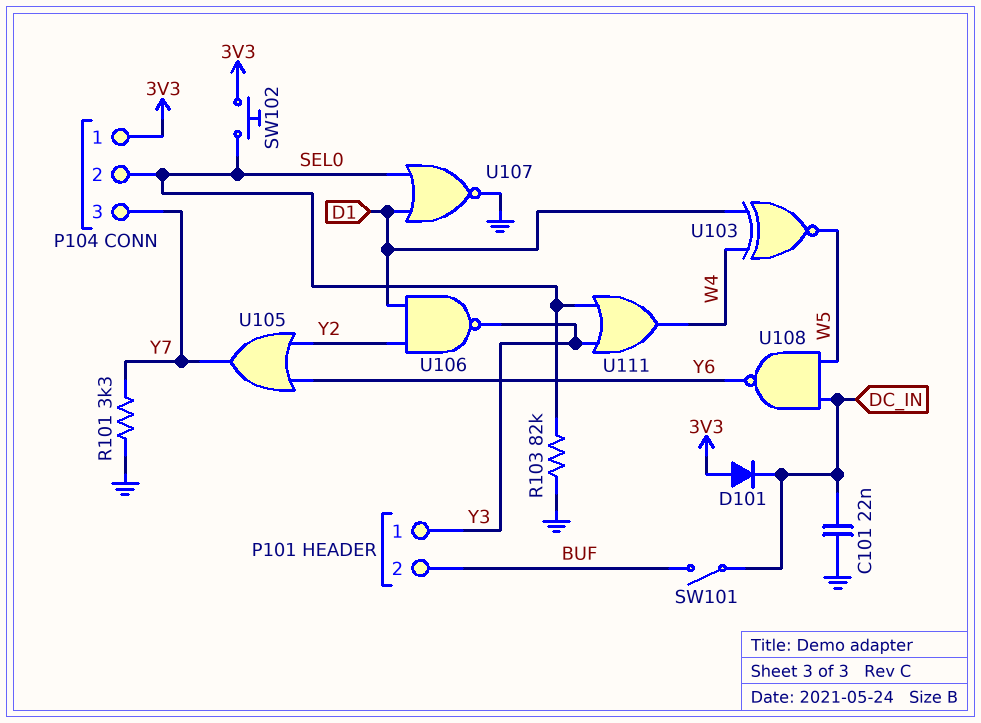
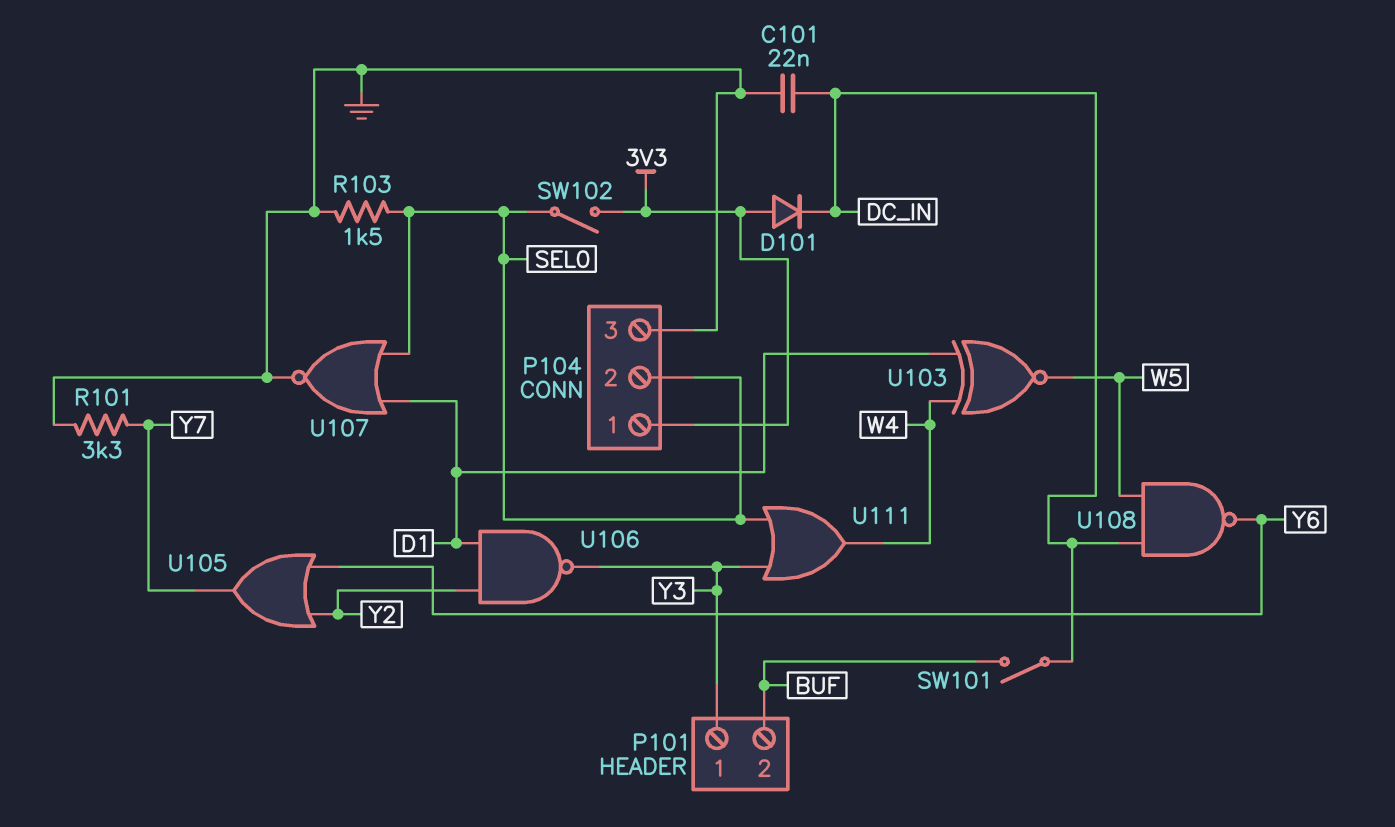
P104 pin 3: Y7 -> GND
R103: 82k (GND, SEL0) -> 1.5k (GND, SEL0)
SW102: button (3V3, SEL0) -> switch (3V3, SEL0)

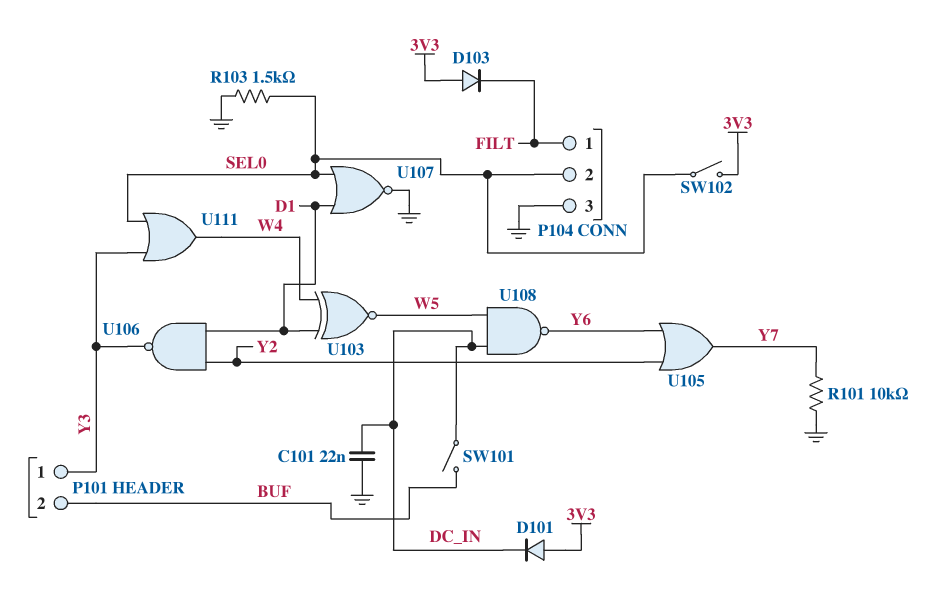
D103: none -> diode (A 3V3, K FILT)
P104 pin 1: 3V3 -> FILT
R101: 3.3k (GND, Y7) -> 10k (GND, Y7)

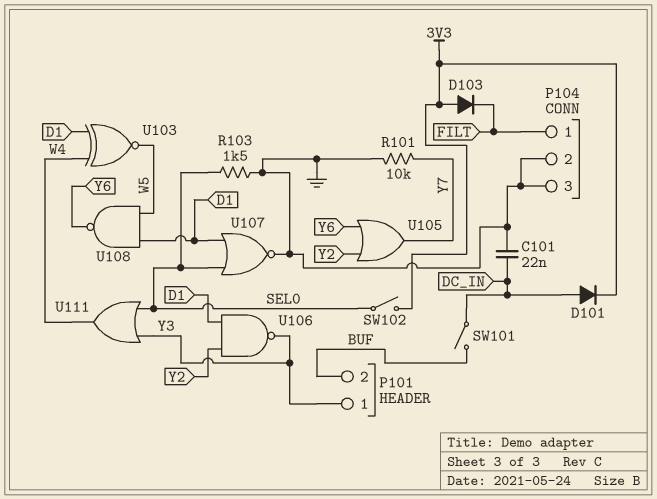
D101: diode (A 3V3, K DC_IN) -> diode (A DC_IN, K 3V3)
P104 pin 2: SEL0 -> GND
U108: NAND (in DC_IN, in W5, out Y6) -> NAND (in D1, in W5, out Y6)

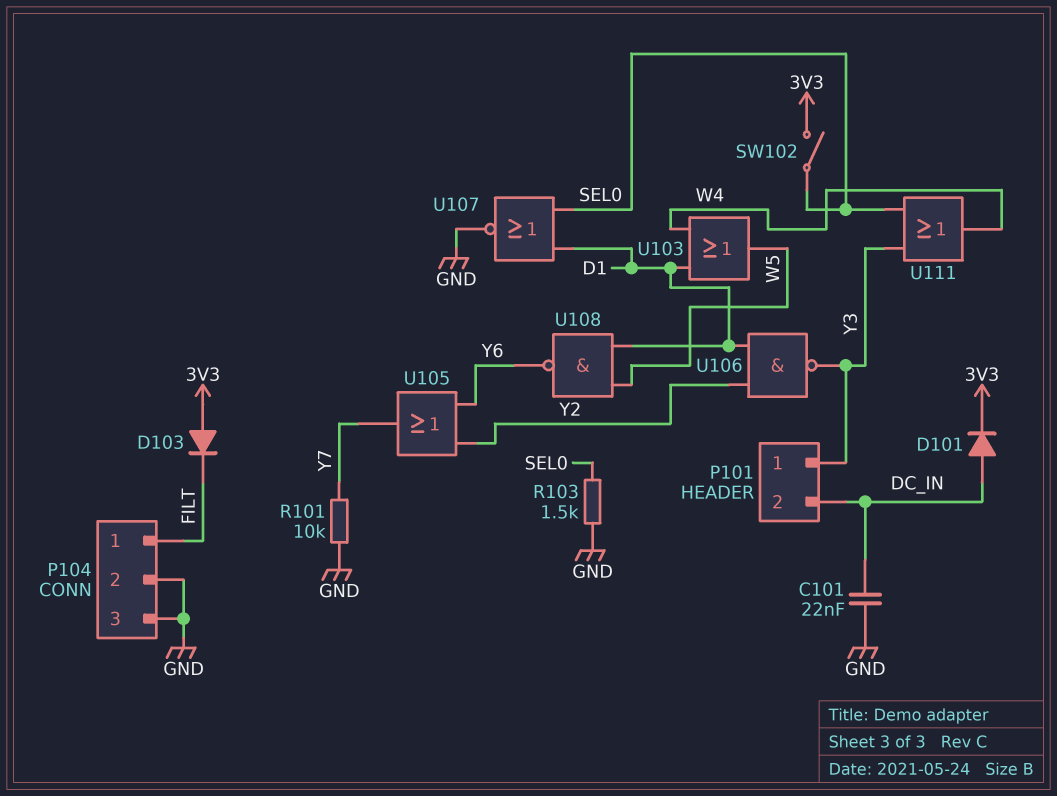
P101 pin 2: BUF -> DC_IN
SW101: switch (BUF, DC_IN) -> none
U103: XNOR (in D1, in W4, out W5) -> OR (in D1, in W4, out W5)

